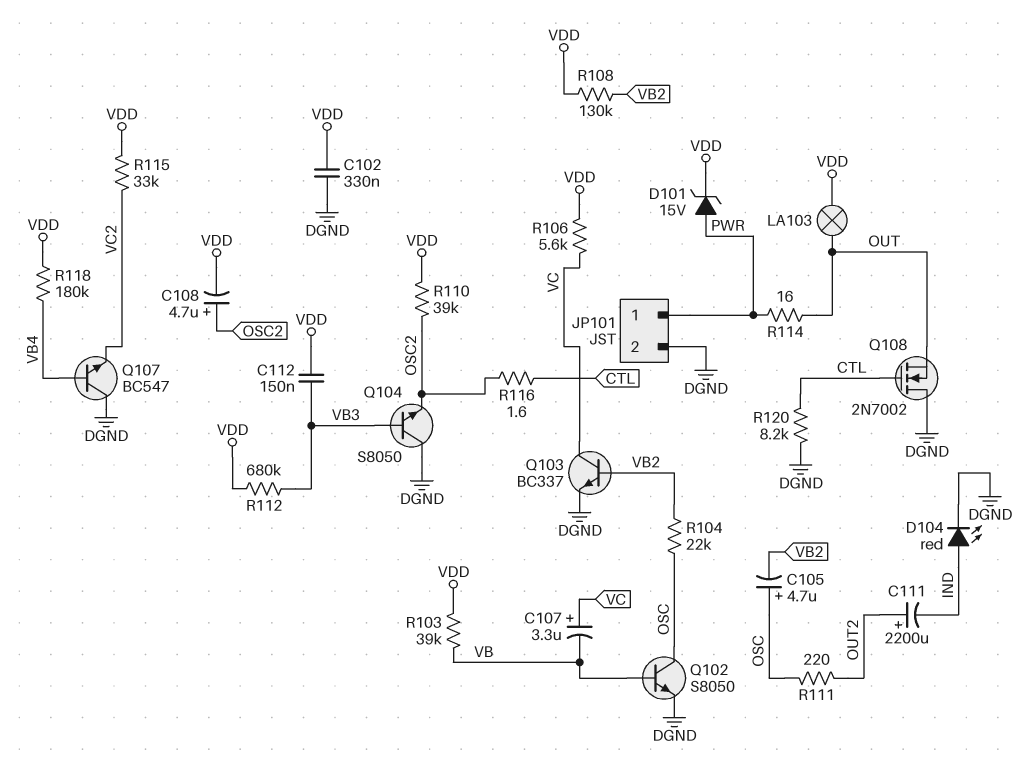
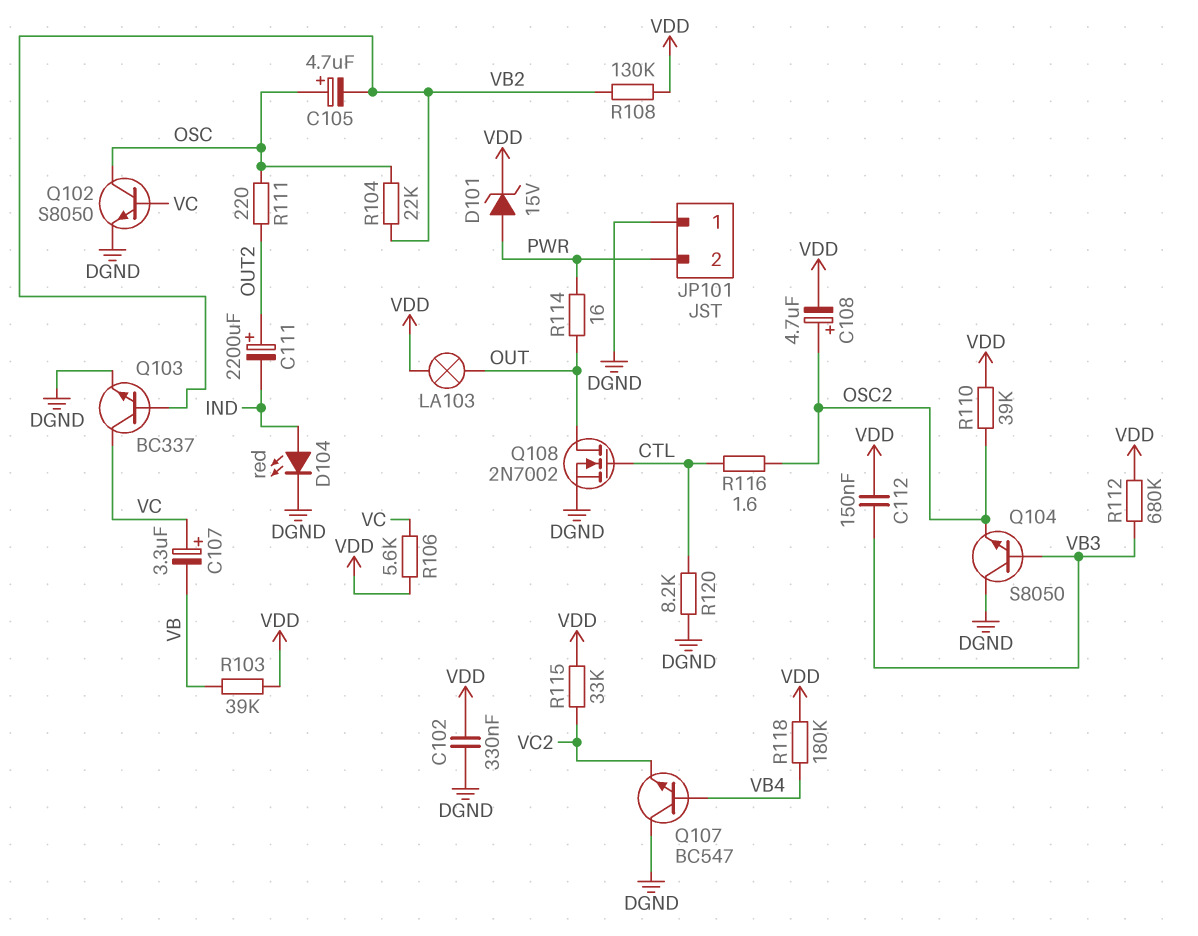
JP101 pin 1: PWR -> DGND
JP101 pin 2: DGND -> PWR
Q102: NPN S8050 (B VB, C OSC, E DGND) -> NPN S8050 (B VC, C OSC, E DGND)
Q108: NMOS 2N7002 (G CTL, D DGND, S OUT) -> NMOS 2N7002 (G CTL, D OUT, S DGND)

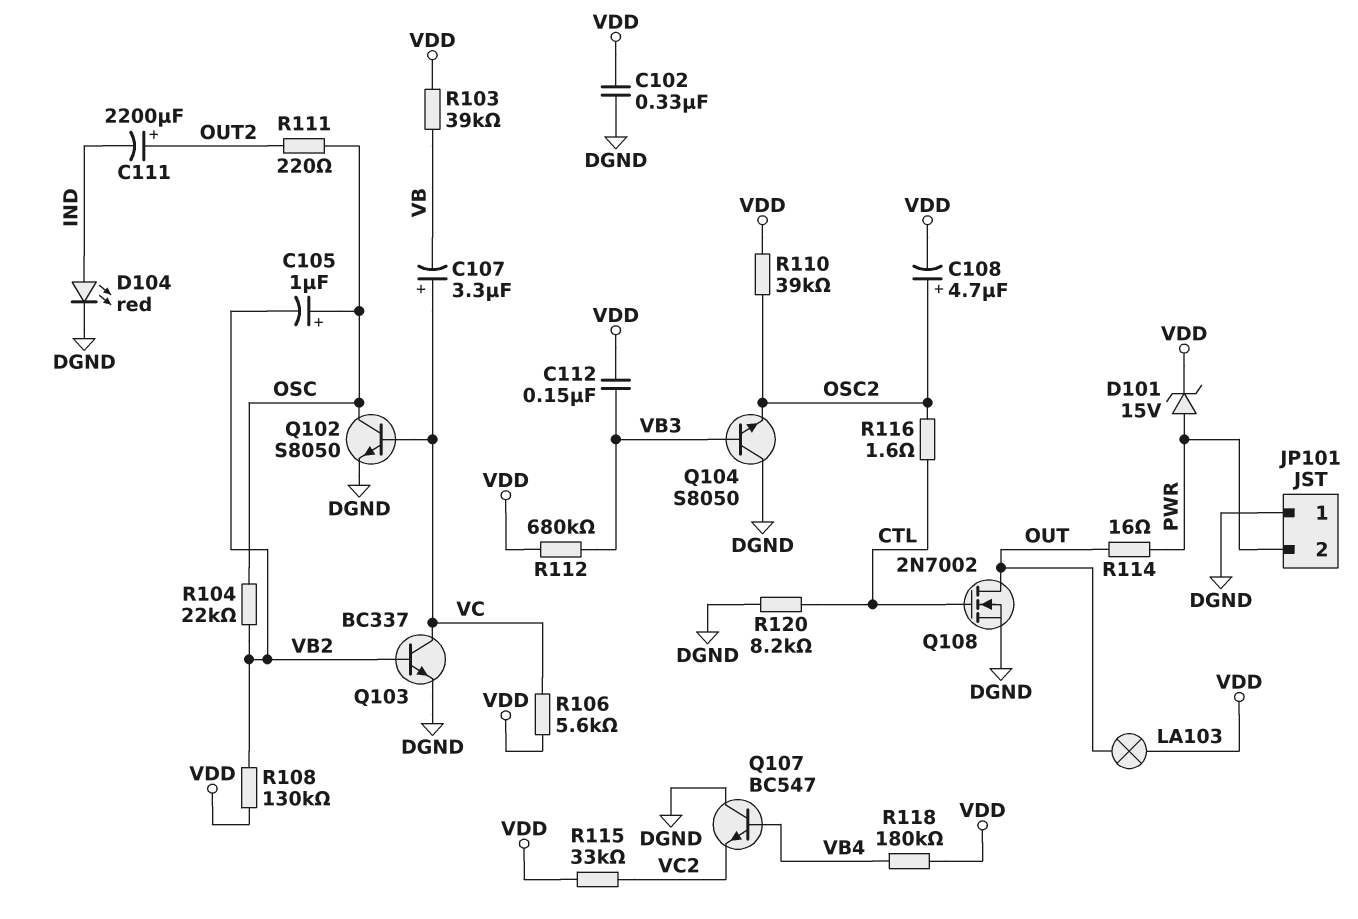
C105: 4.7uF (plus OSC, minus VB2) -> 1uF (plus OSC, minus VB2)

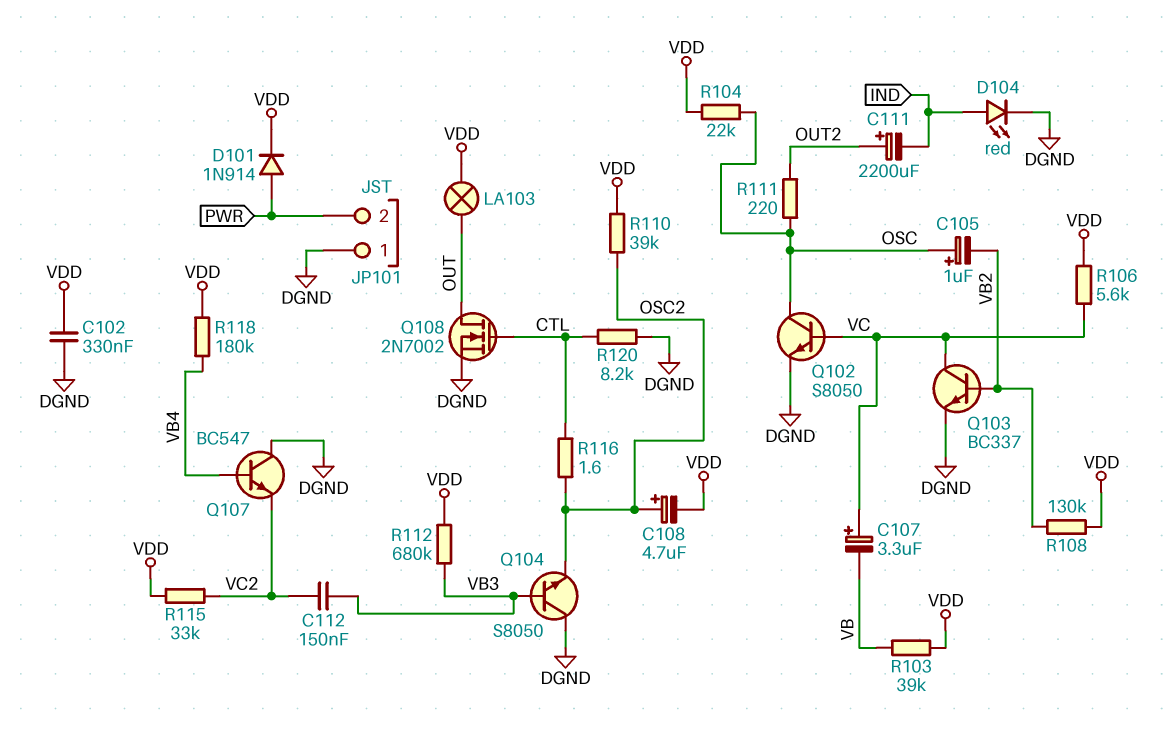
C112: 150nF (VB3, VDD) -> 150nF (VB3, VC2)
D101: zener 15V (A PWR, K VDD) -> diode 1N914 (A PWR, K VDD)
R104: 22k (OSC, VB2) -> 22k (OSC, VDD)
R114: 16 (OUT, PWR) -> none

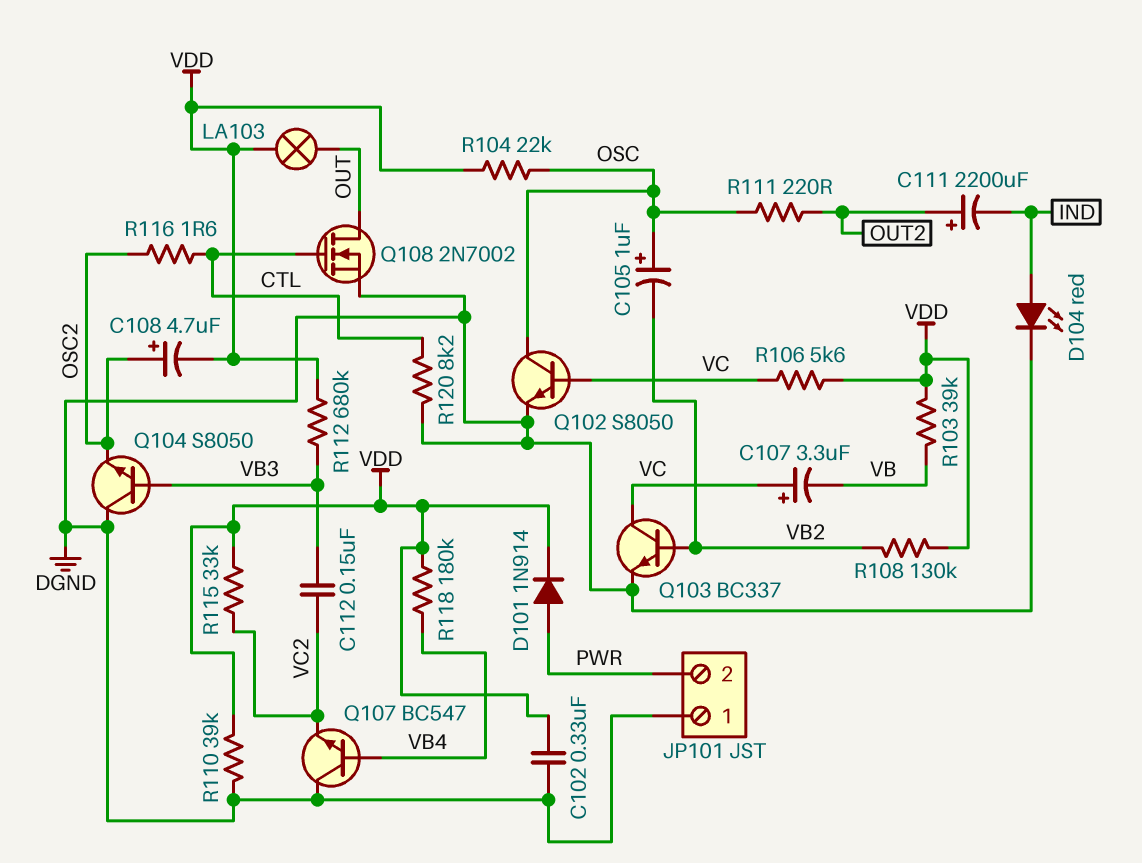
R110: 39k (OSC2, VDD) -> 39k (DGND, VDD)

